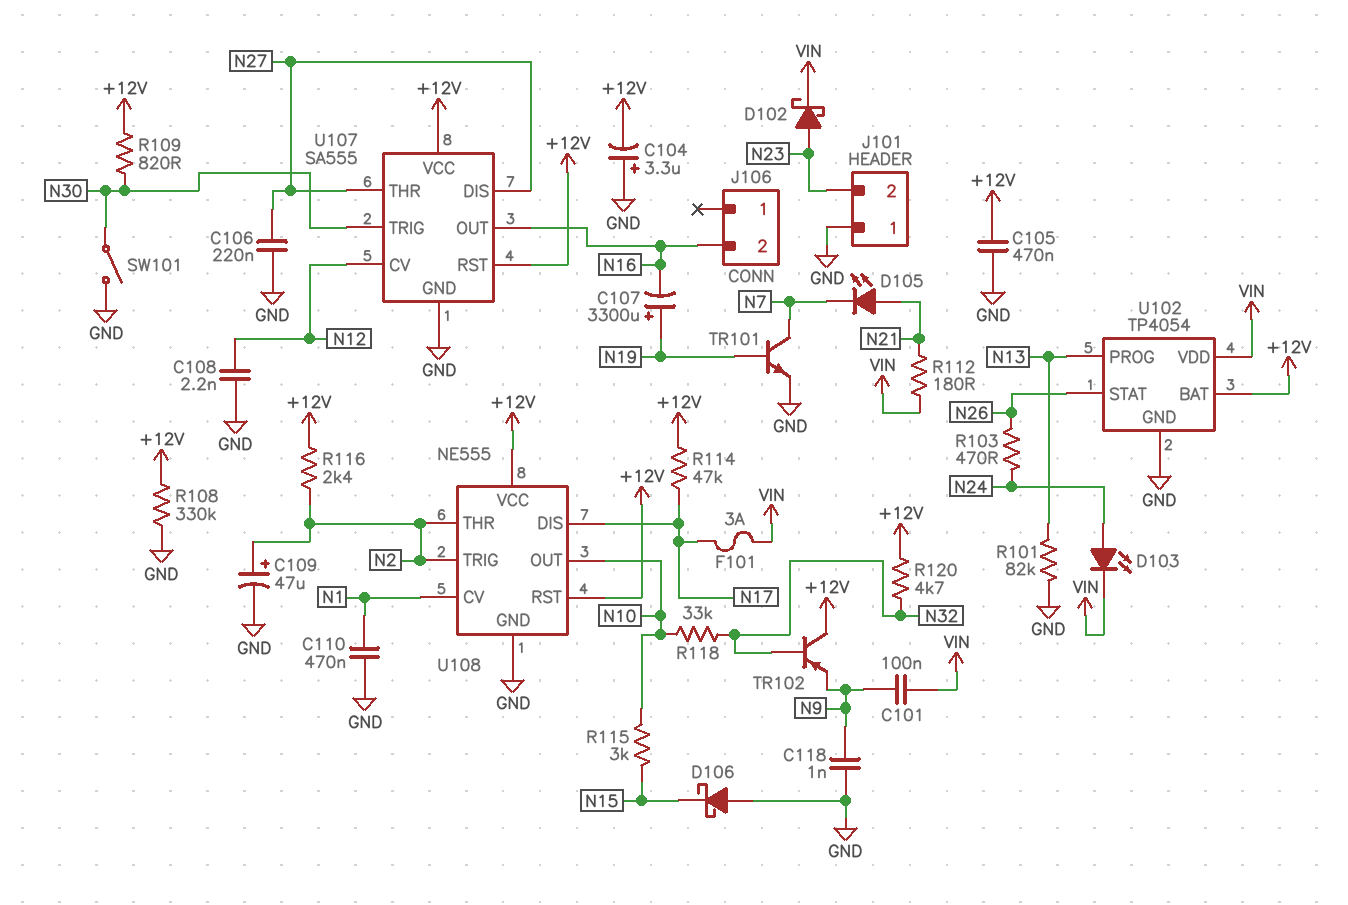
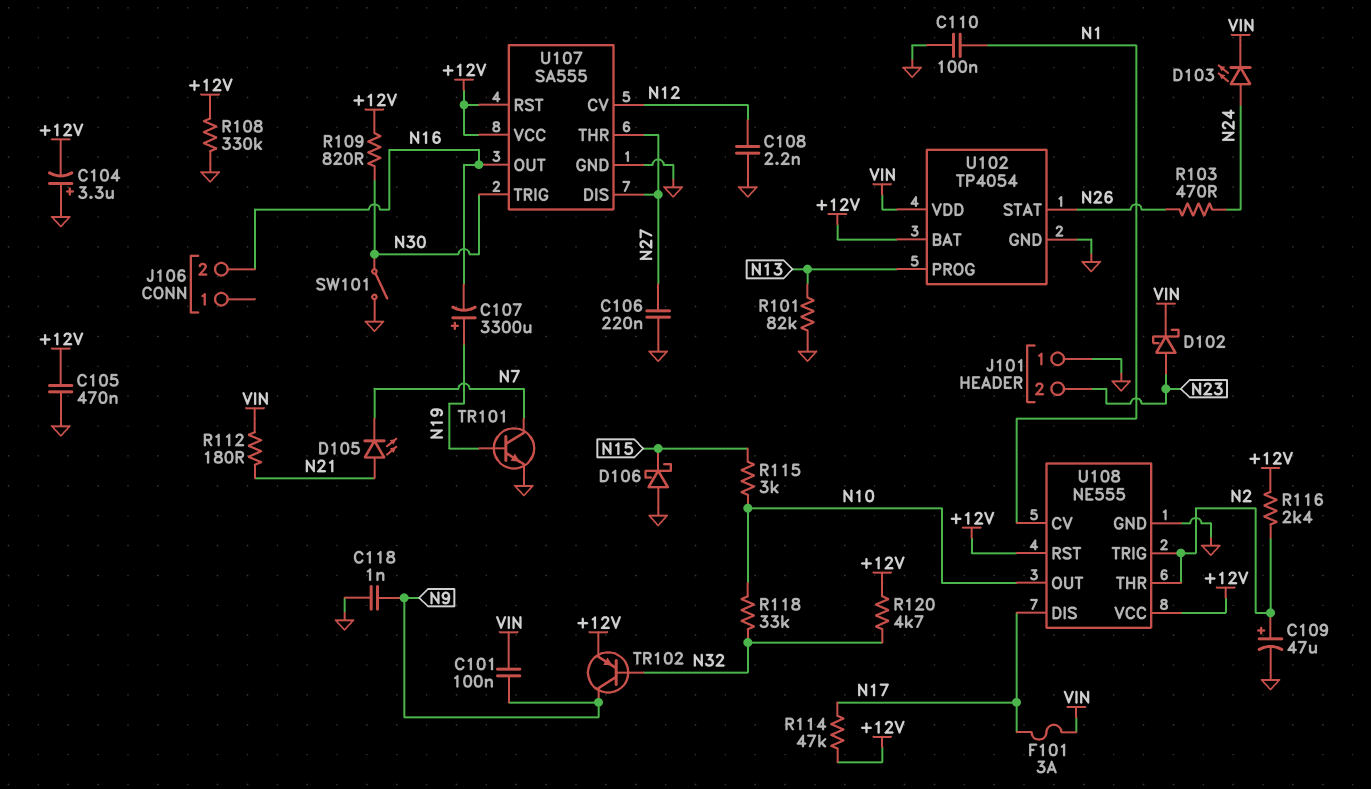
C110: 470nF (GND, N1) -> 100nF (GND, N1)
TR102: PNP (B N32, C +12V, E N9) -> PNP (B N32, C N9, E +12V)

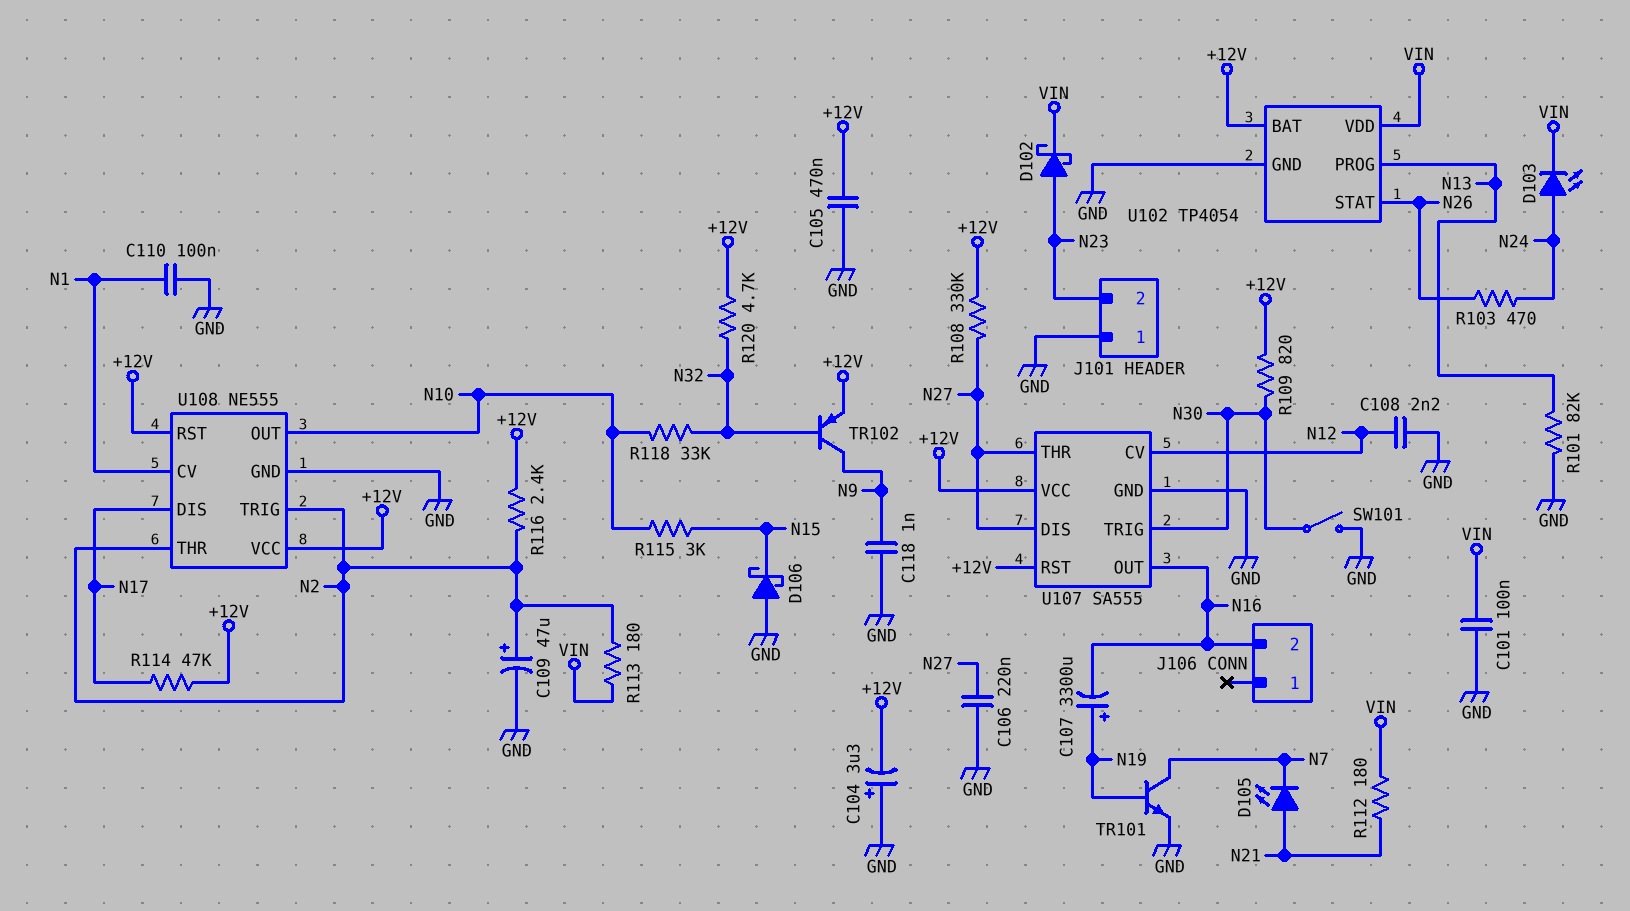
C101: 100nF (N9, VIN) -> 100nF (GND, VIN)
F101: 3A (N17, VIN) -> none
R108: 330k (+12V, GND) -> 330k (+12V, N27)
R113: none -> 180 (N2, VIN)

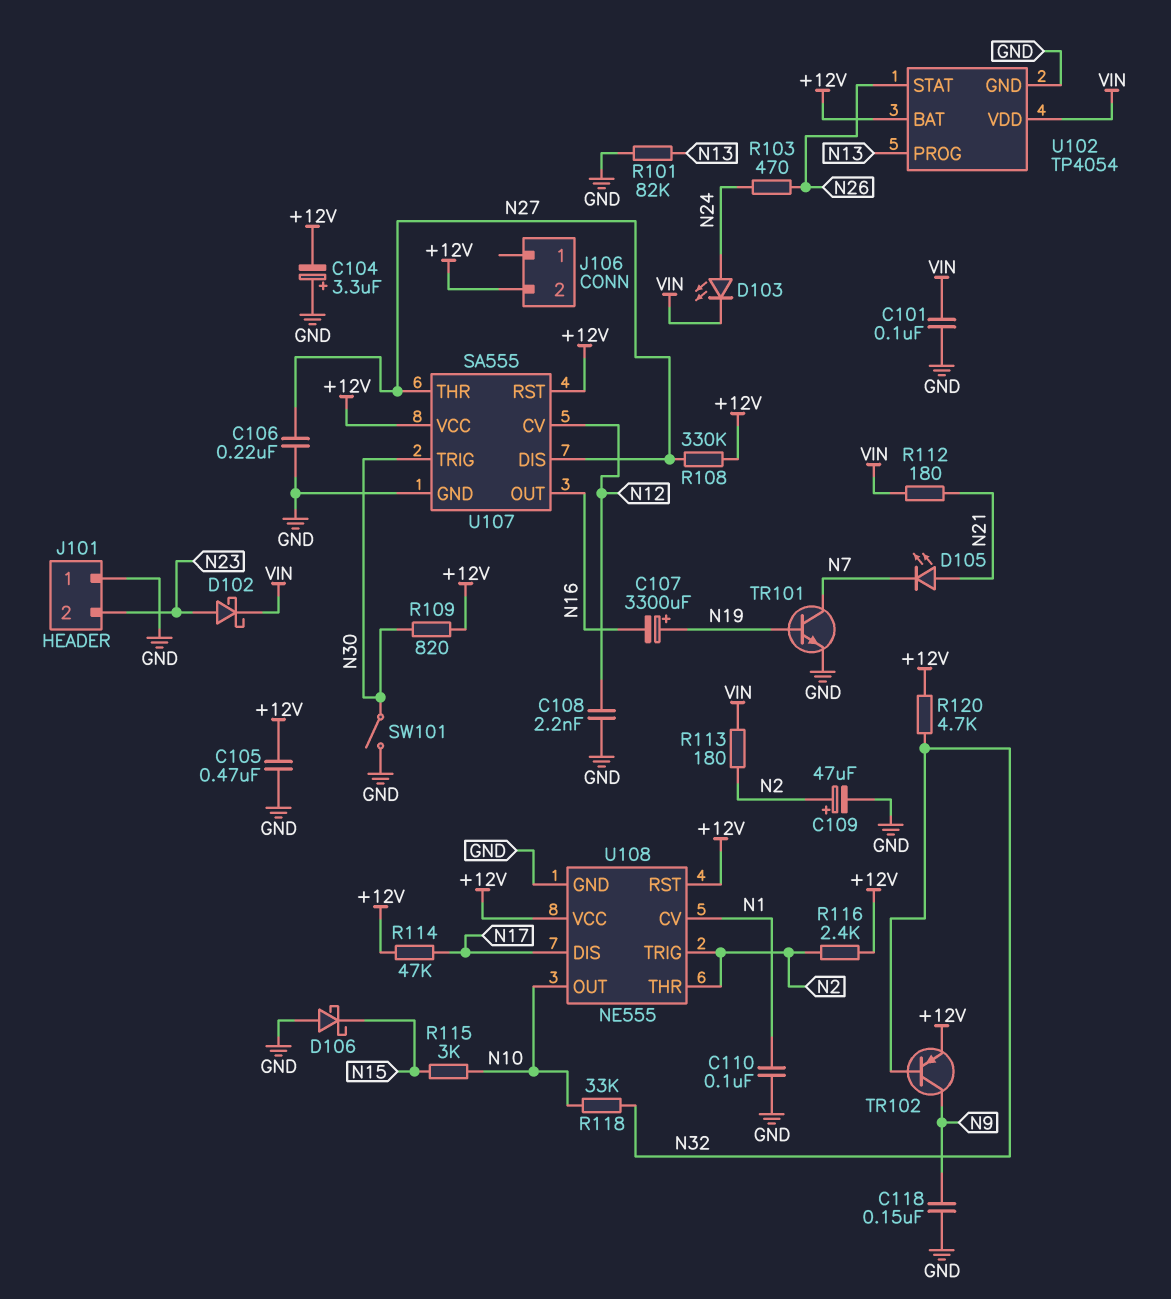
C118: 1nF (GND, N9) -> 150nF (GND, N9)
J106 pin 2: N16 -> +12V

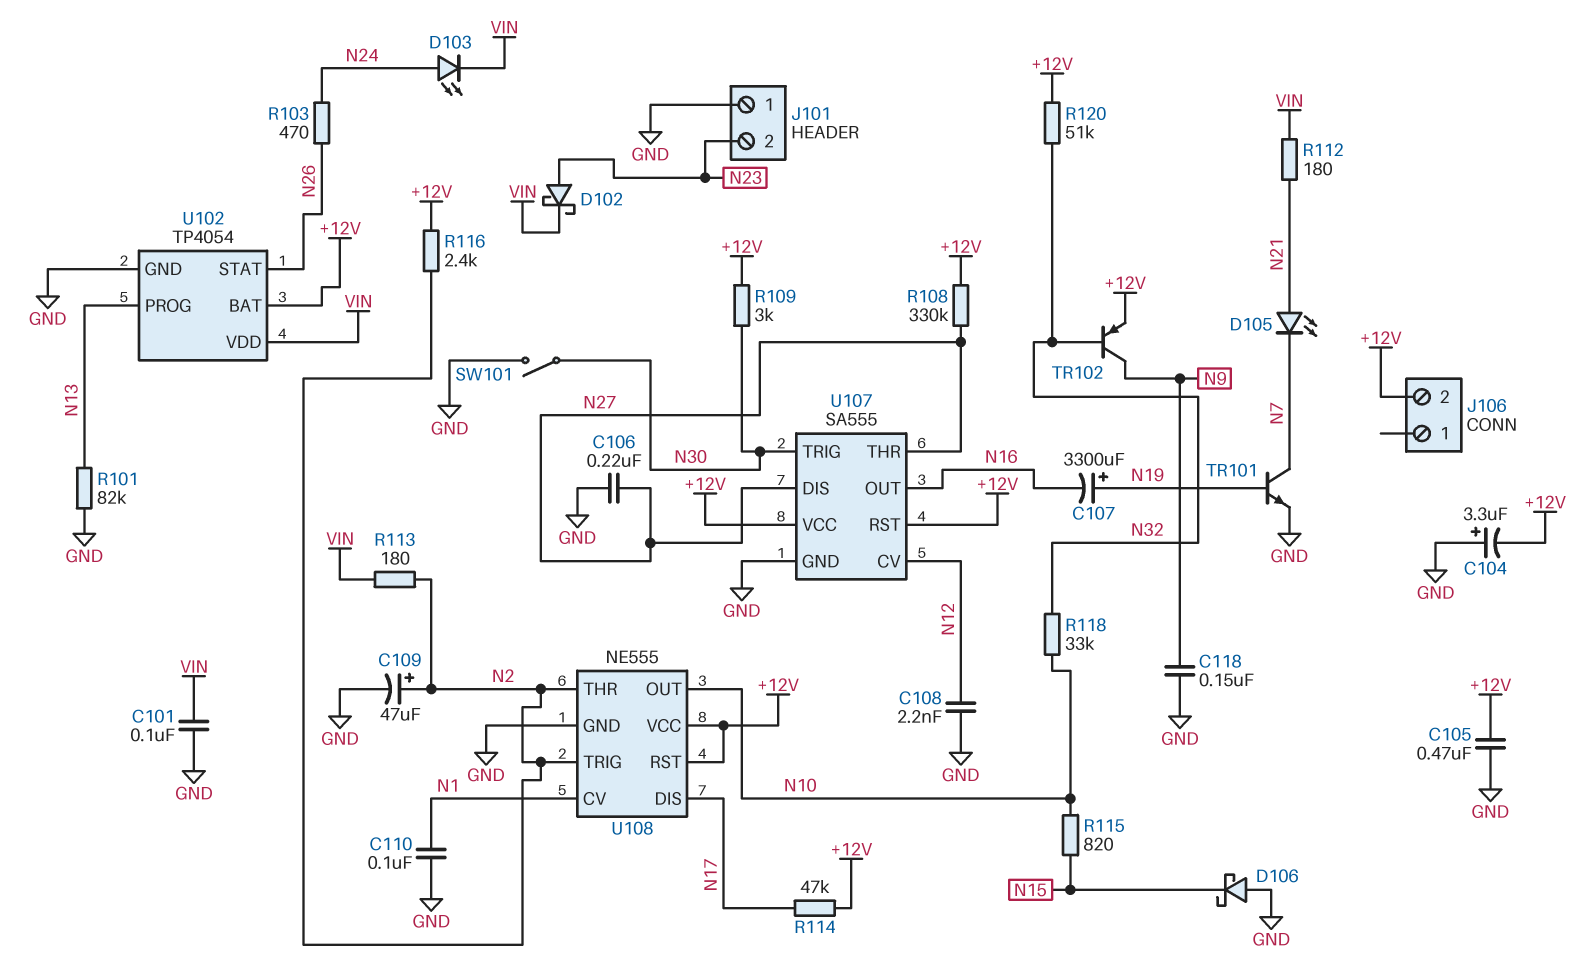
R109: 820 (+12V, N30) -> 3k (+12V, N30)
R115: 3k (N10, N15) -> 820 (N10, N15)
R120: 4.7k (+12V, N32) -> 51k (+12V, N32)

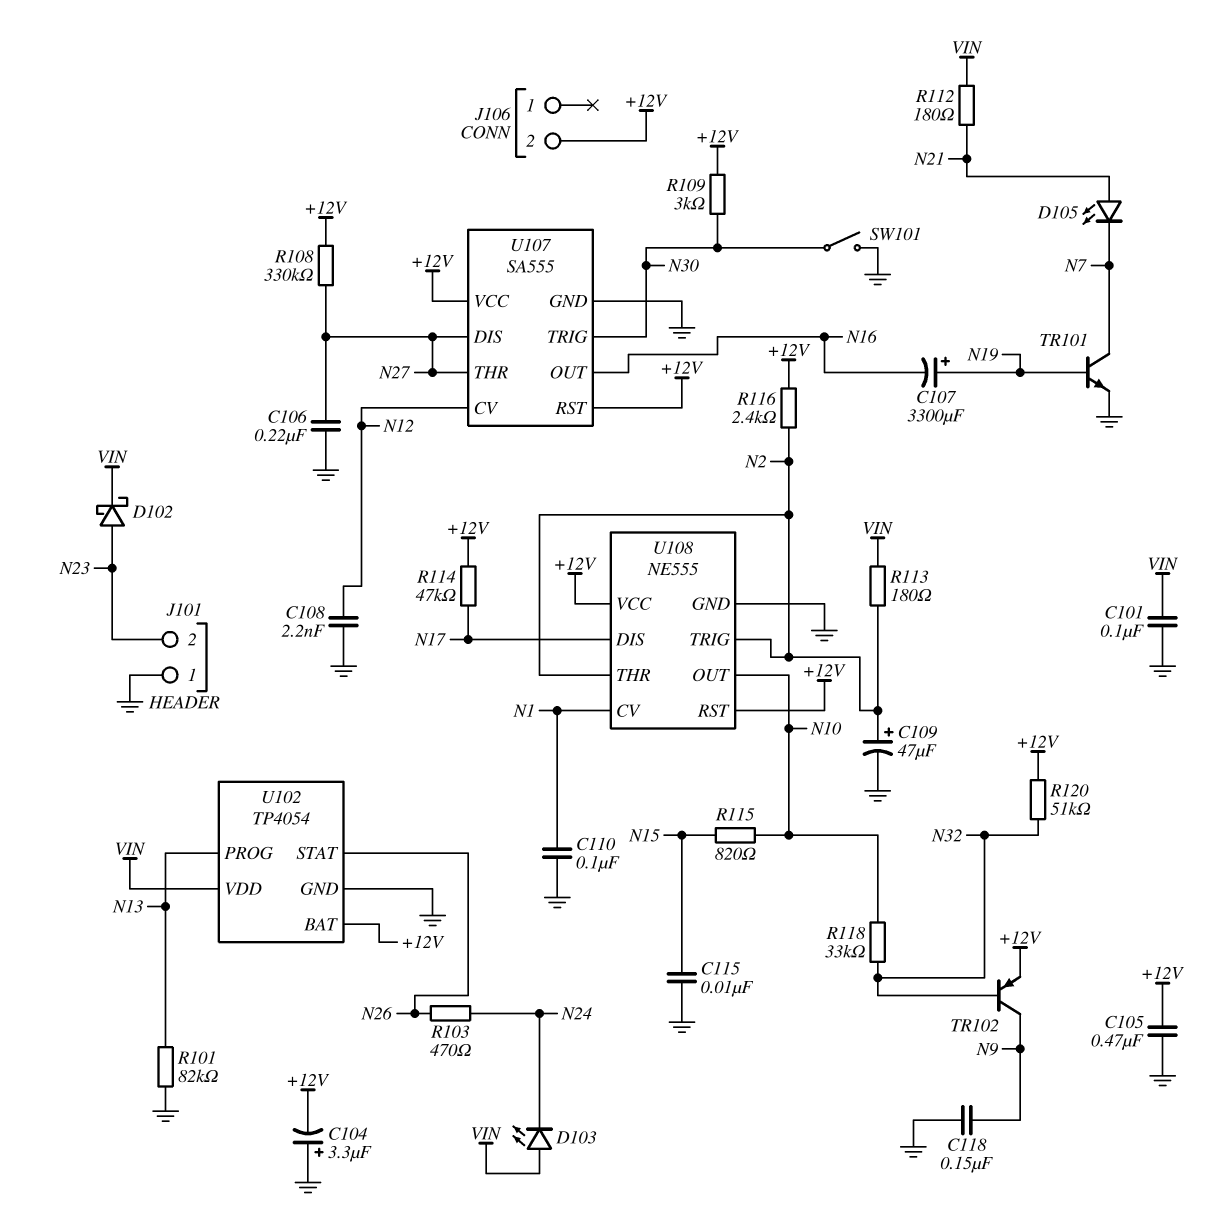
C115: none -> 10nF (GND, N15)
D103: LED (A N24, K VIN) -> LED (A VIN, K N24)
D106: schottky (A GND, K N15) -> none

